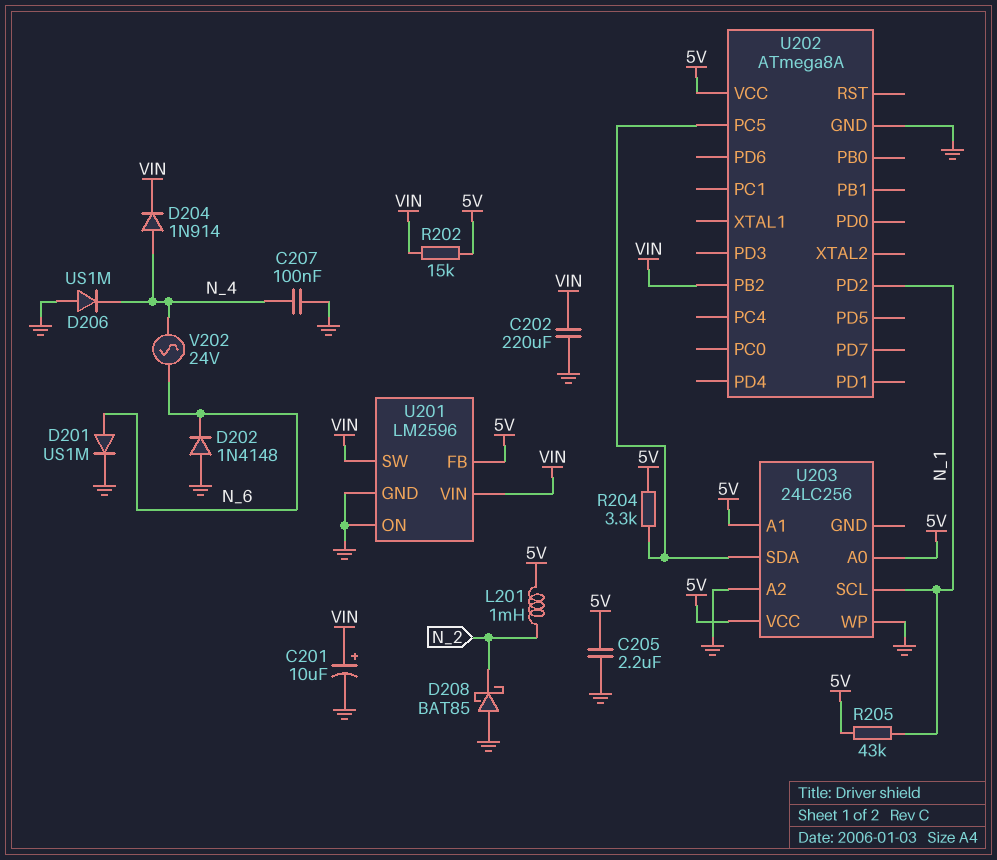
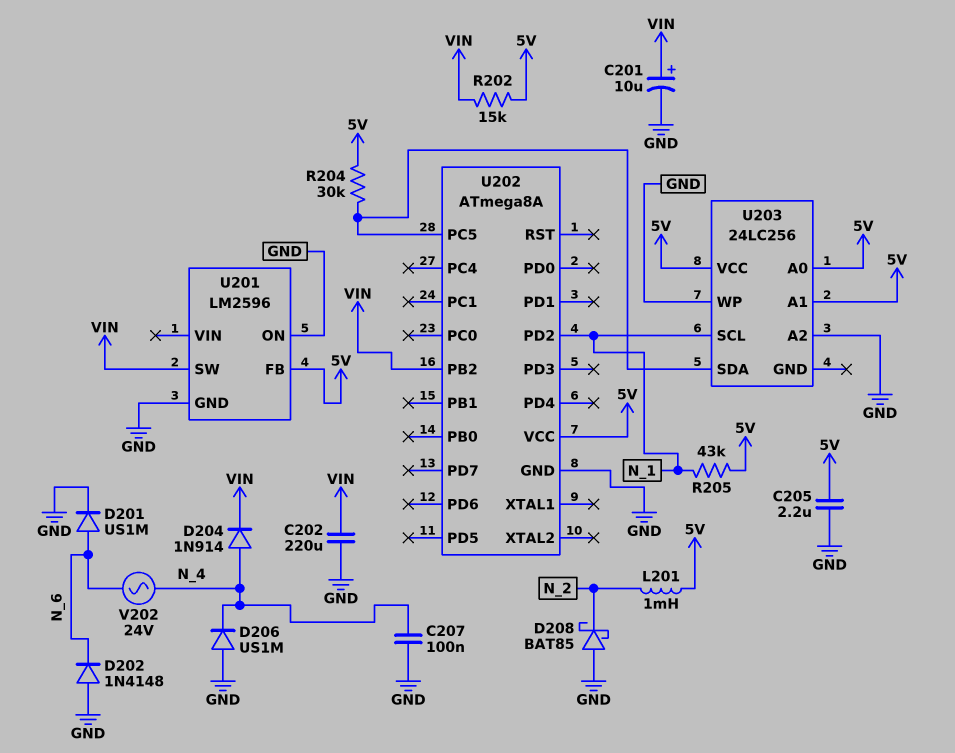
R204: 3.3k (5V, U202/PC5) -> 30k (5V, U202/PC5)
U201 pin VIN: VIN -> none

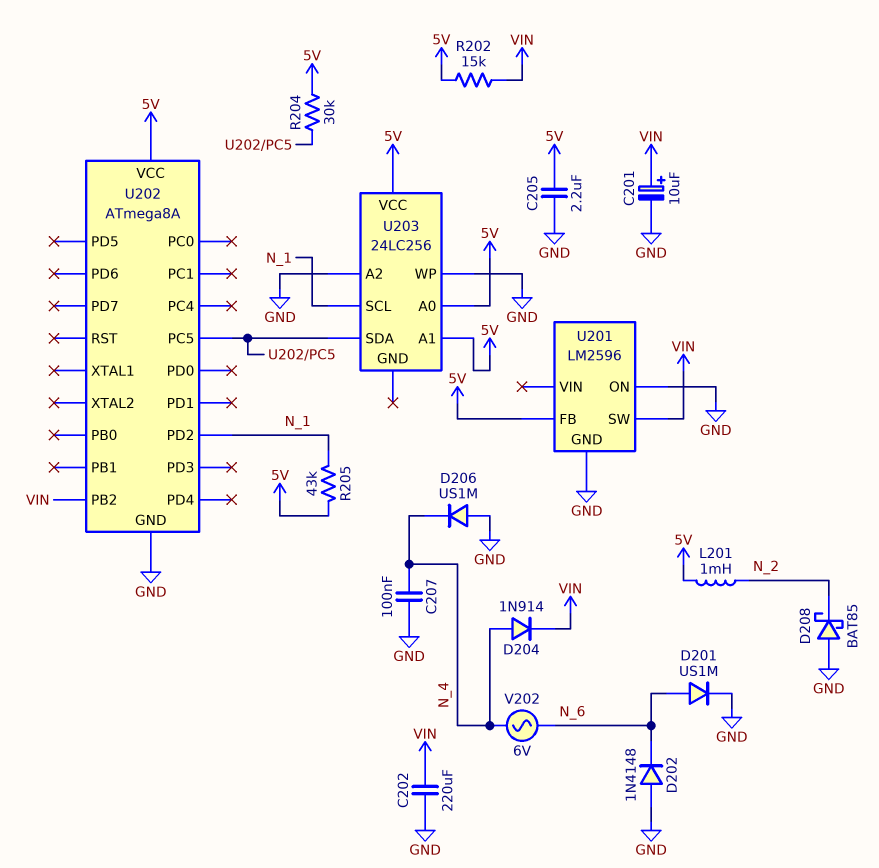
V202: AC 24V (N_4, N_6) -> AC 6V (N_4, N_6)

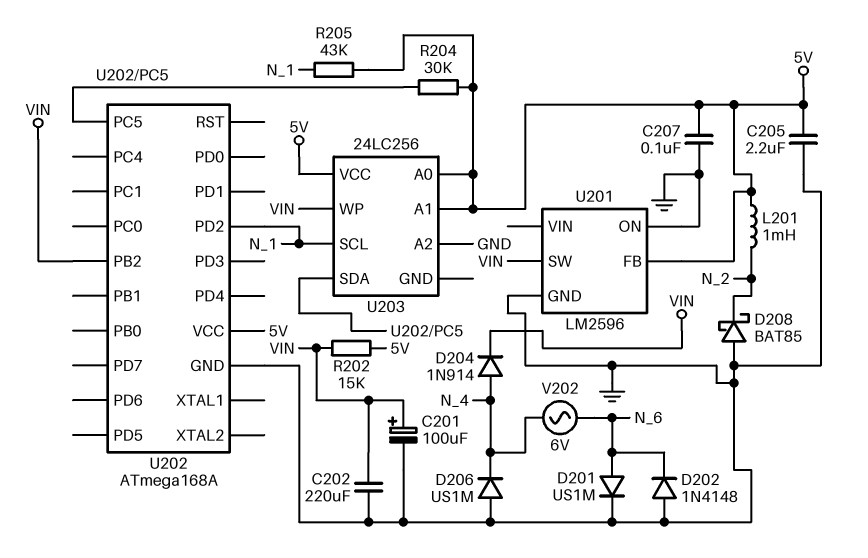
C201: 10uF (plus VIN, minus GND) -> 100uF (plus VIN, minus GND)
C207: 100nF (GND, N_4) -> 100nF (5V, GND)
U202: ATmega8A -> ATmega168A
U203 pin WP: GND -> VIN

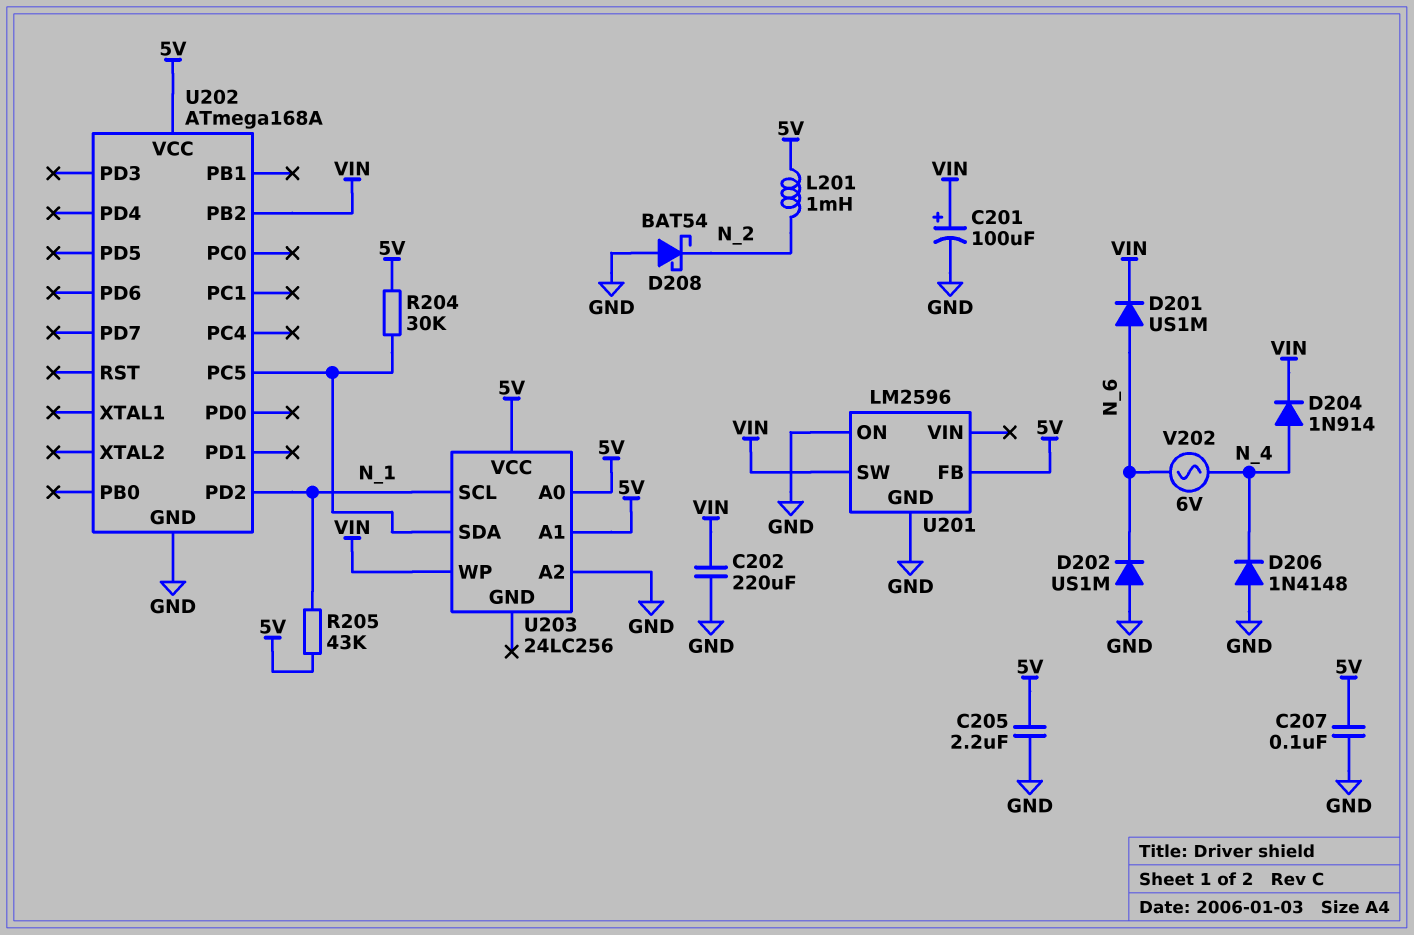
D201: diode US1M (A N_6, K GND) -> diode US1M (A N_6, K VIN)
D202: diode 1N4148 (A GND, K N_6) -> diode US1M (A GND, K N_6)
D206: diode US1M (A GND, K N_4) -> diode 1N4148 (A GND, K N_4)
D208: schottky BAT85 (A GND, K N_2) -> schottky BAT54 (A GND, K N_2)
R202: 15k (5V, VIN) -> none

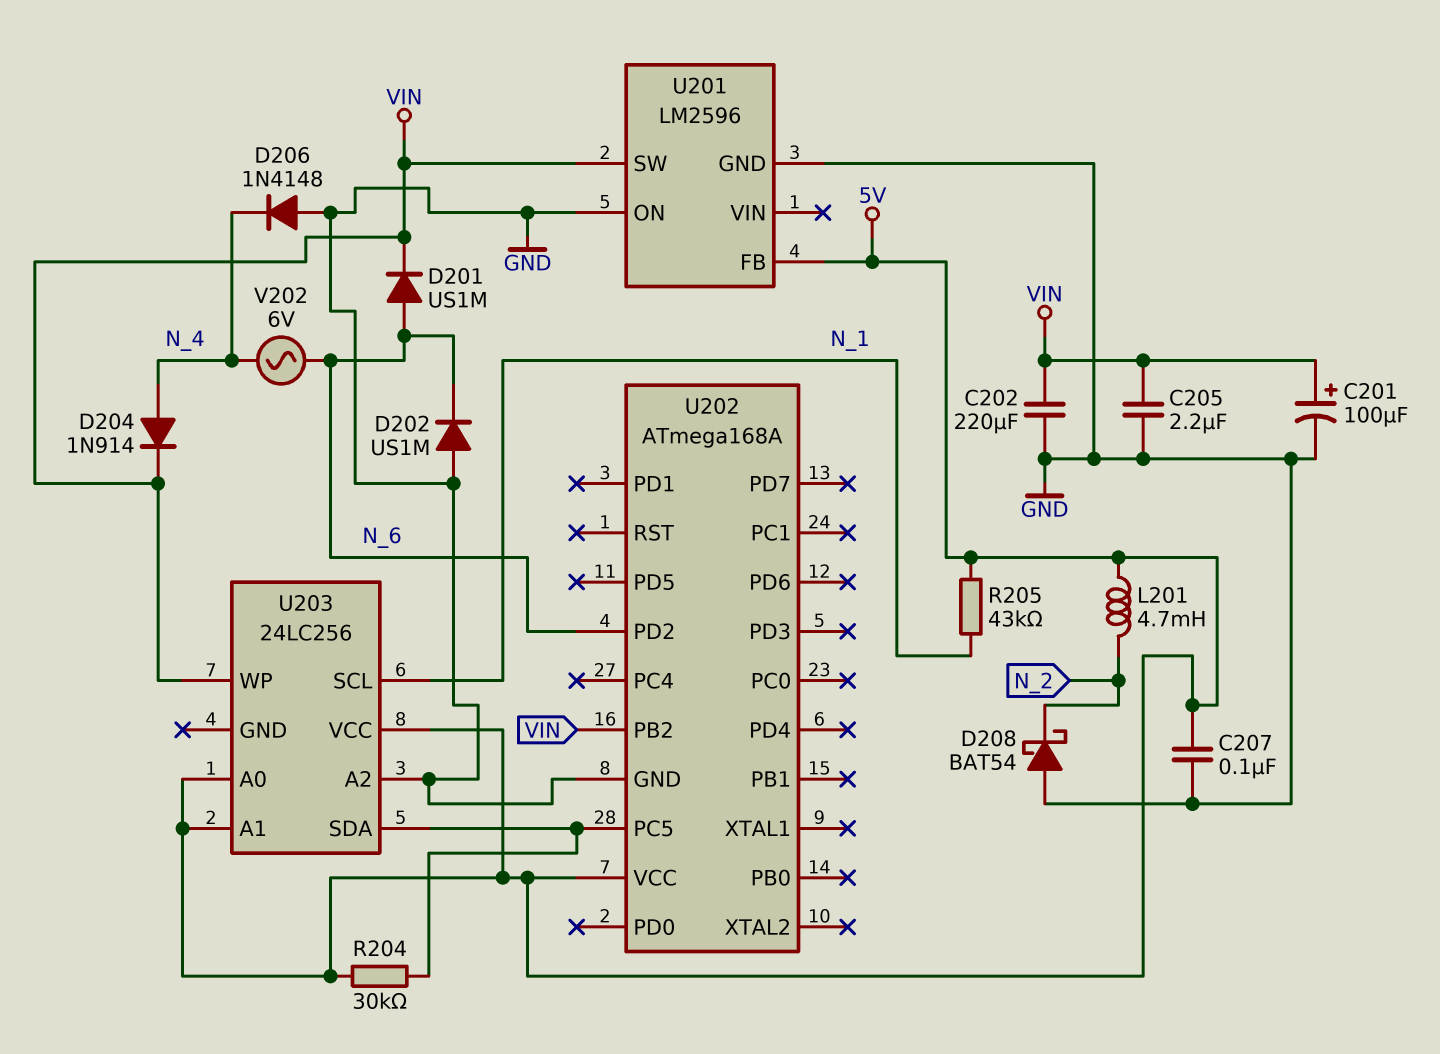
C205: 2.2uF (5V, GND) -> 2.2uF (GND, VIN)
L201: 1mH (5V, N_2) -> 4.7mH (5V, N_2)
U202 pin PD2: N_1 -> N_6

